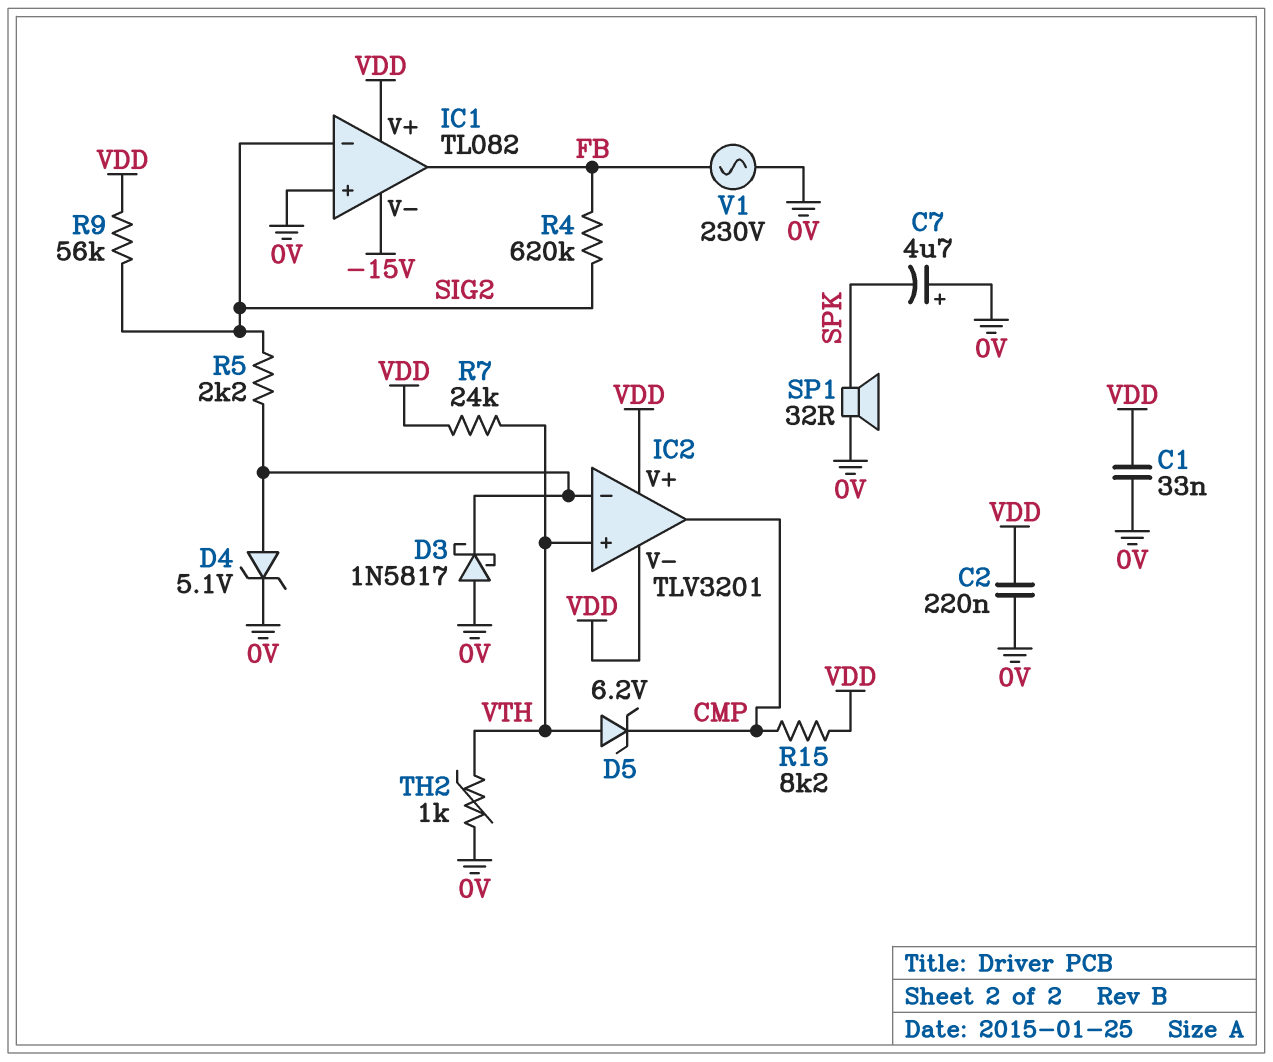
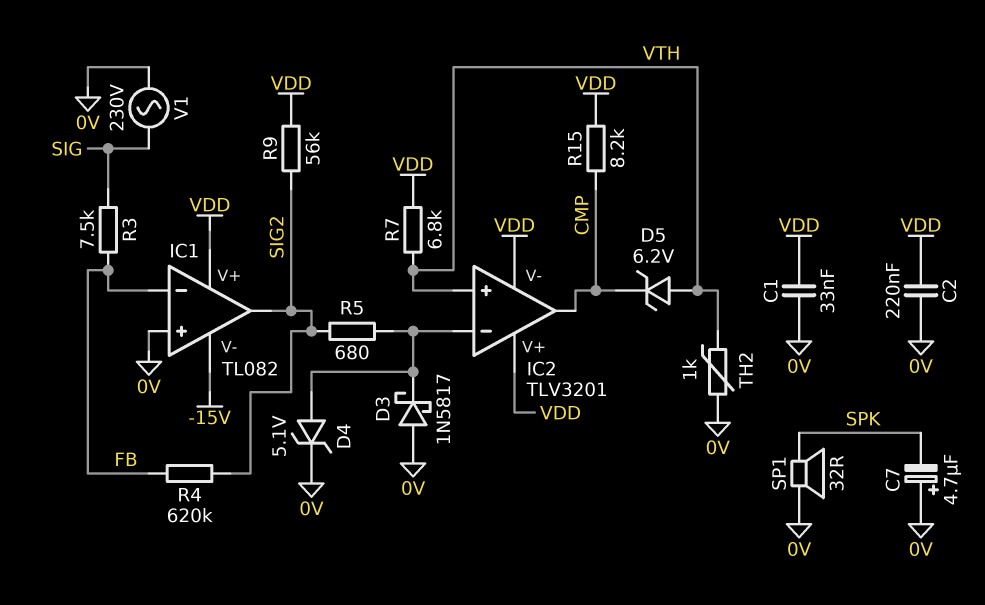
IC1 pin in-: SIG2 -> FB
IC1 pin out: FB -> SIG2
R3: none -> 7.5k (FB, SIG)
R5: 2.2k (IC2/in-, SIG2) -> 680 (IC2/in-, SIG2)
R7: 24k (VDD, VTH) -> 6.8k (VDD, VTH)
V1: AC 230V (0V, FB) -> AC 230V (0V, SIG)

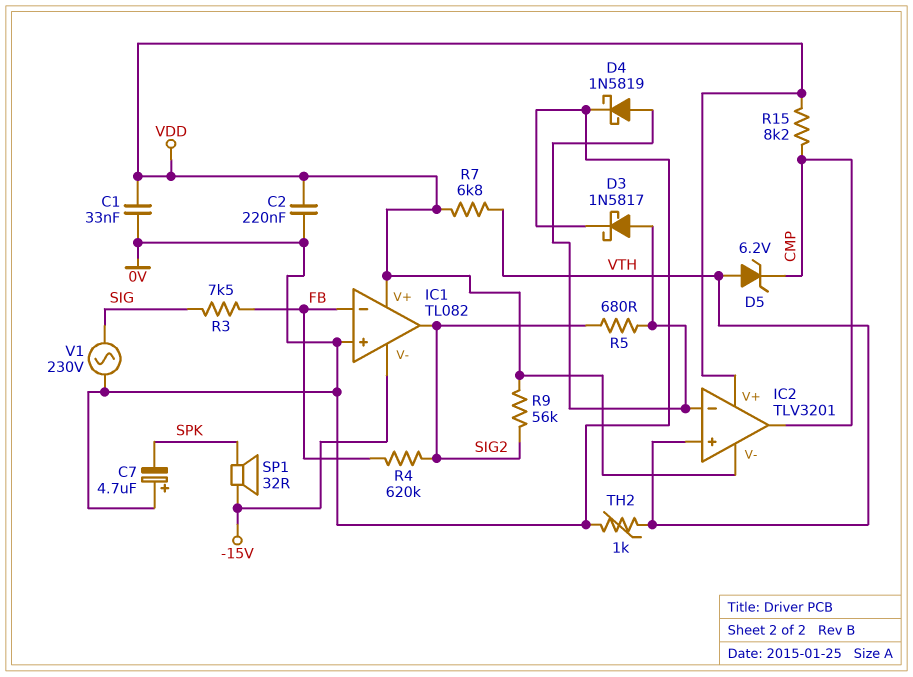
D3: schottky 1N5817 (A 0V, K IC2/in-) -> schottky 1N5817 (A IC2/in-, K 0V)
D4: zener 5.1V (A IC2/in-, K 0V) -> schottky 1N5819 (A IC2/in-, K 0V)
SP1: speaker 32R (0V, SPK) -> speaker 32R (-15V, SPK)

